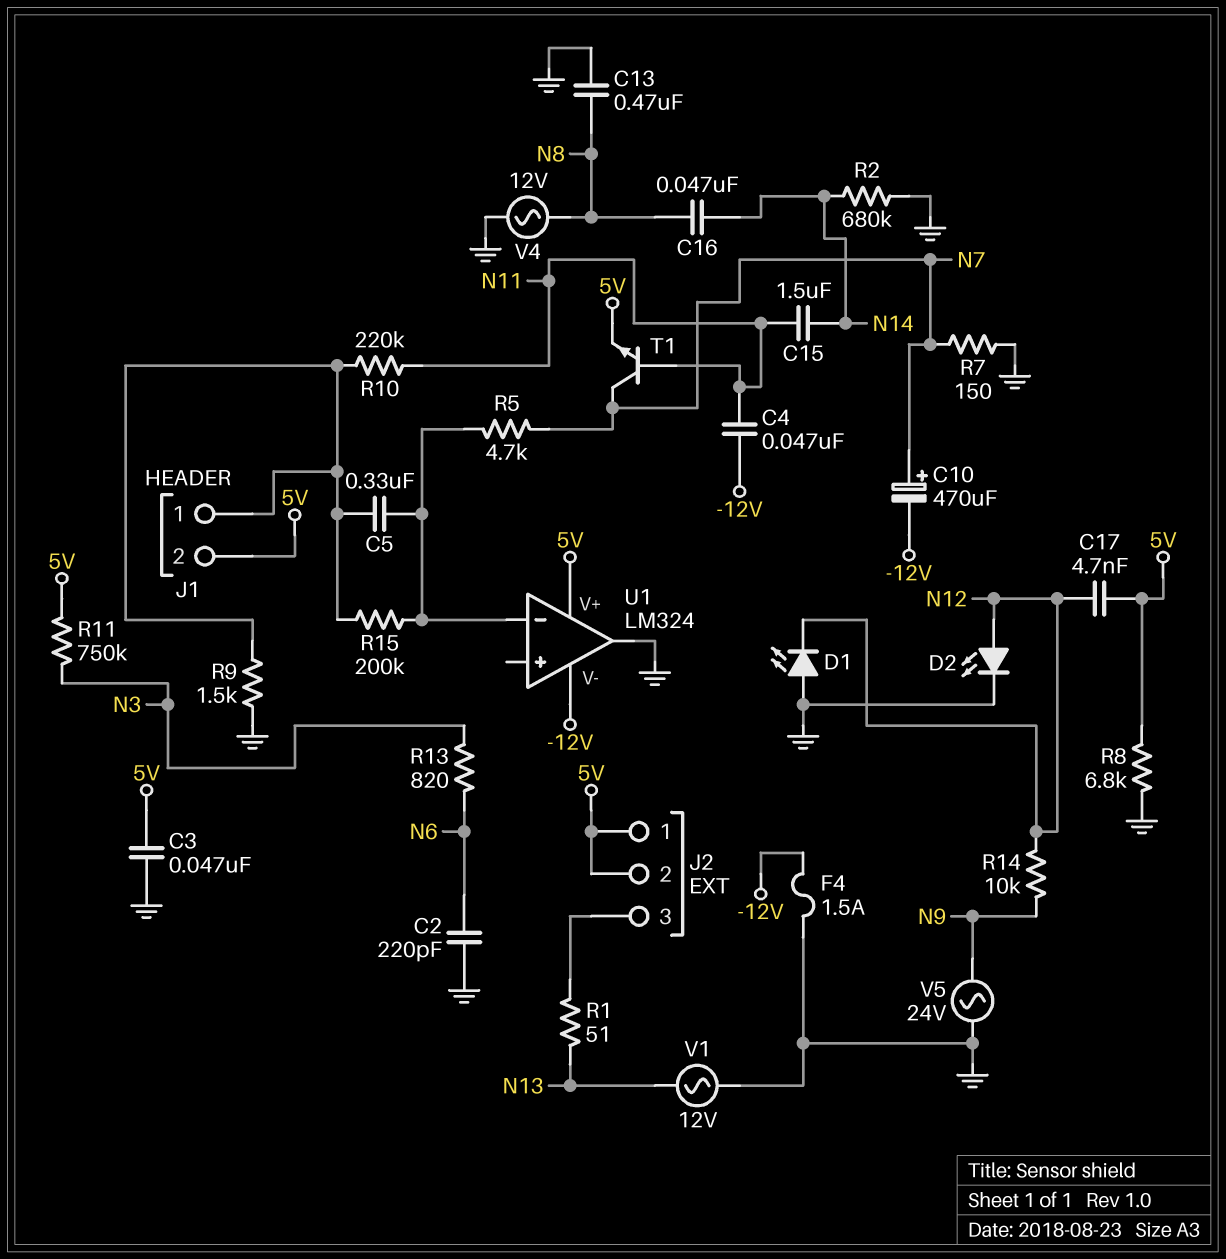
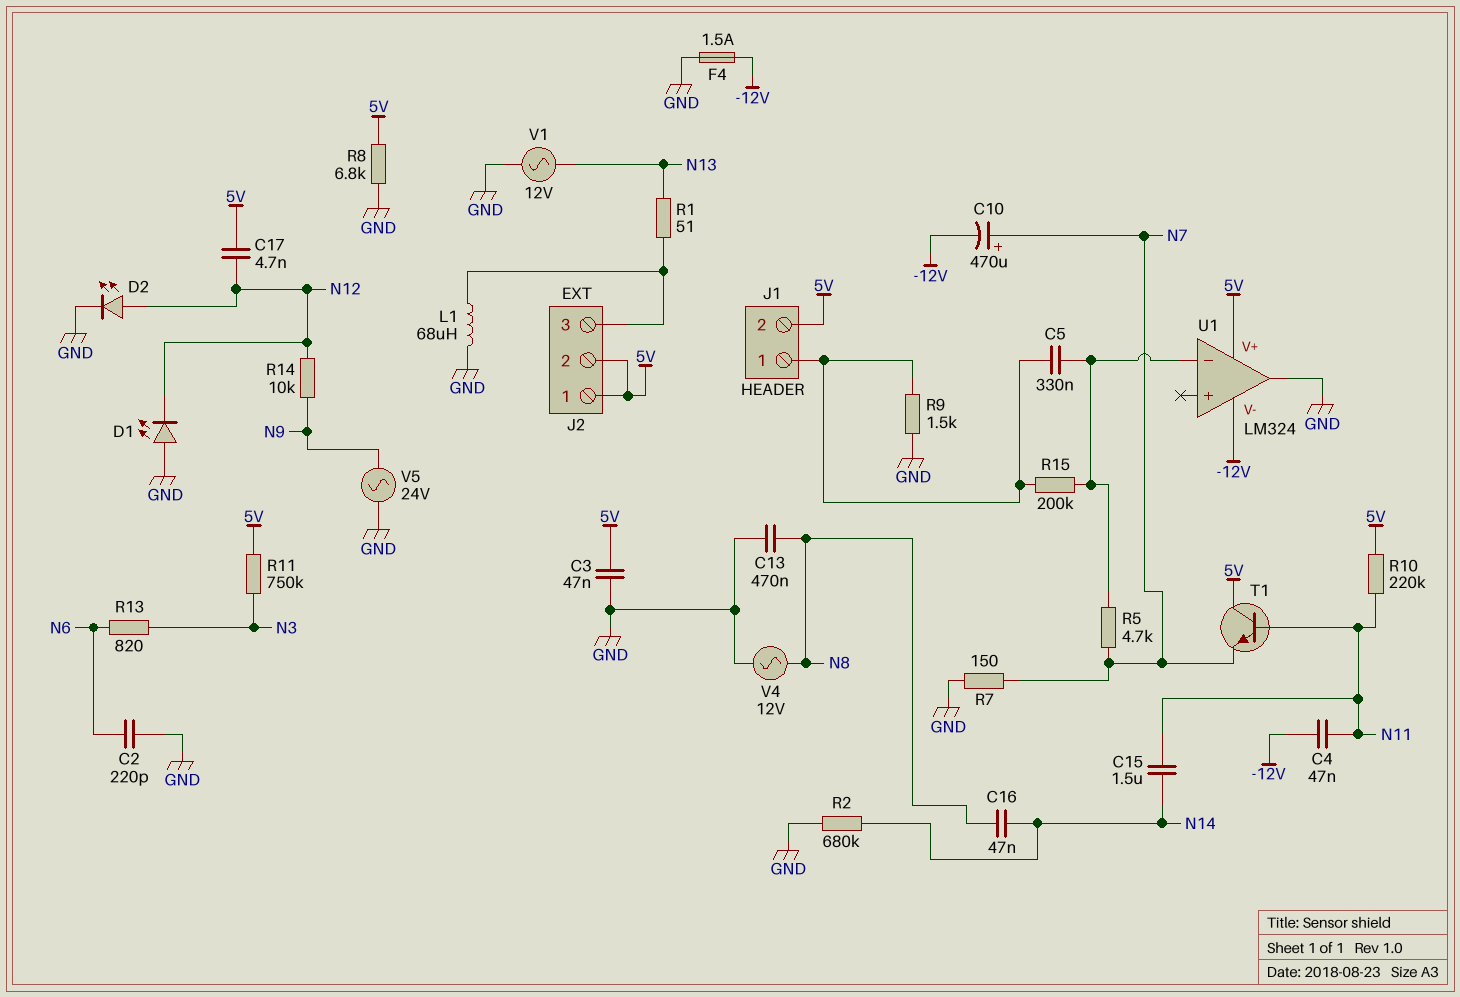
L1: none -> 68uH (GND, J2/3)
R10: 220k (J1/1, N11) -> 220k (5V, N11)
T1: NPN (B N11, C N7, E 5V) -> NPN (B N11, C 5V, E N7)

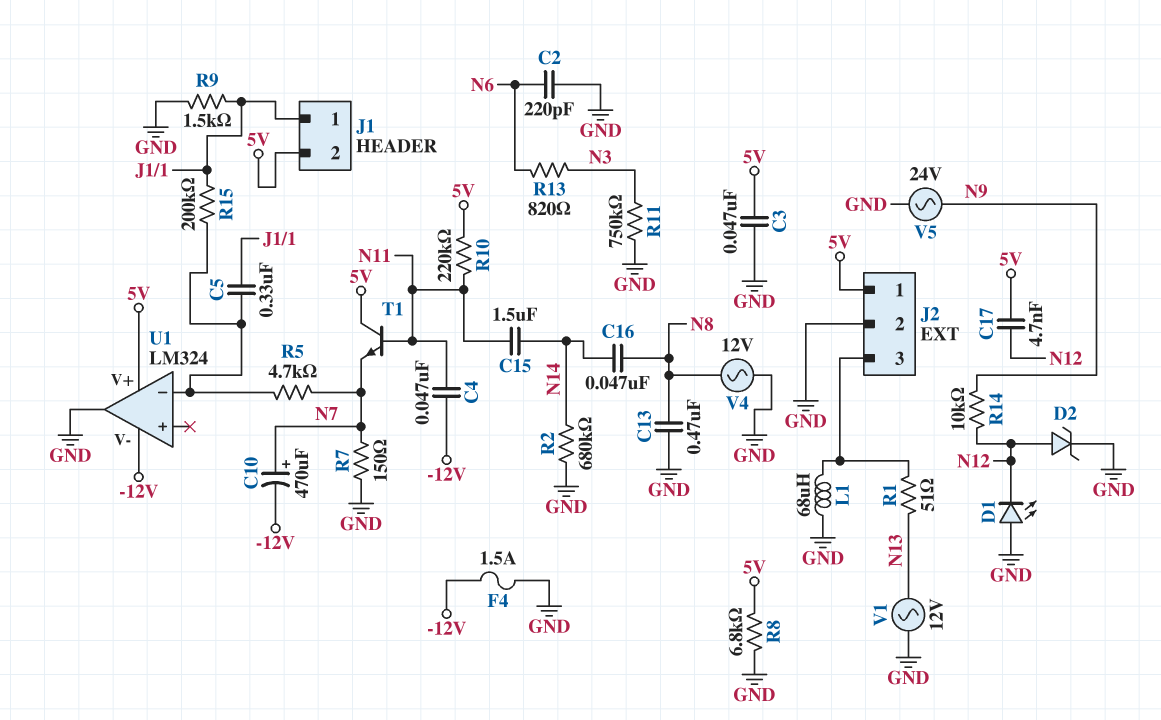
D2: LED (A N12, K GND) -> zener (A N12, K GND)
J2 pin 2: 5V -> GND
R11: 750k (5V, N3) -> 750k (GND, N3)

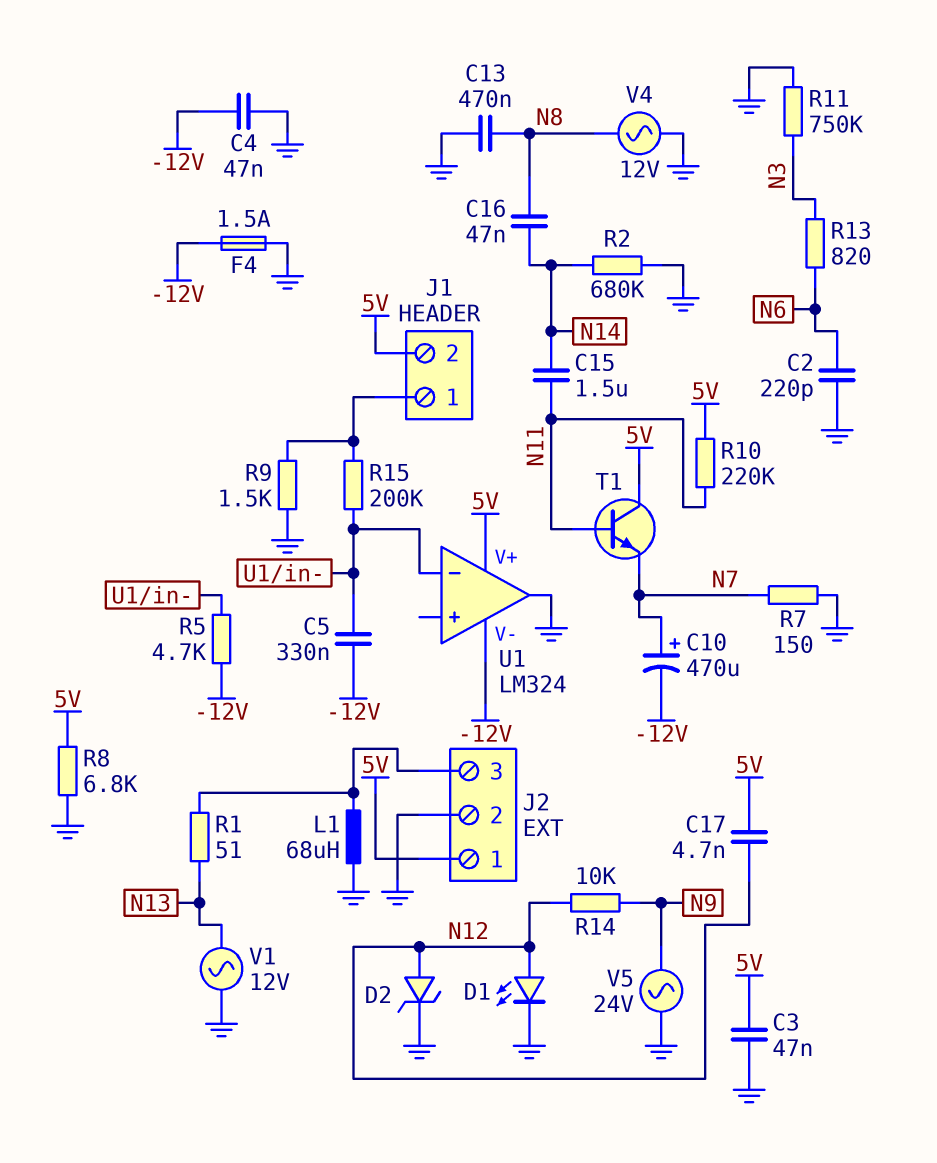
C4: 47nF (-12V, N11) -> 47nF (-12V, GND)
C5: 330nF (J1/1, U1/in-) -> 330nF (-12V, U1/in-)
D1: LED (A GND, K N12) -> LED (A N12, K GND)
R5: 4.7k (N7, U1/in-) -> 4.7k (-12V, U1/in-)

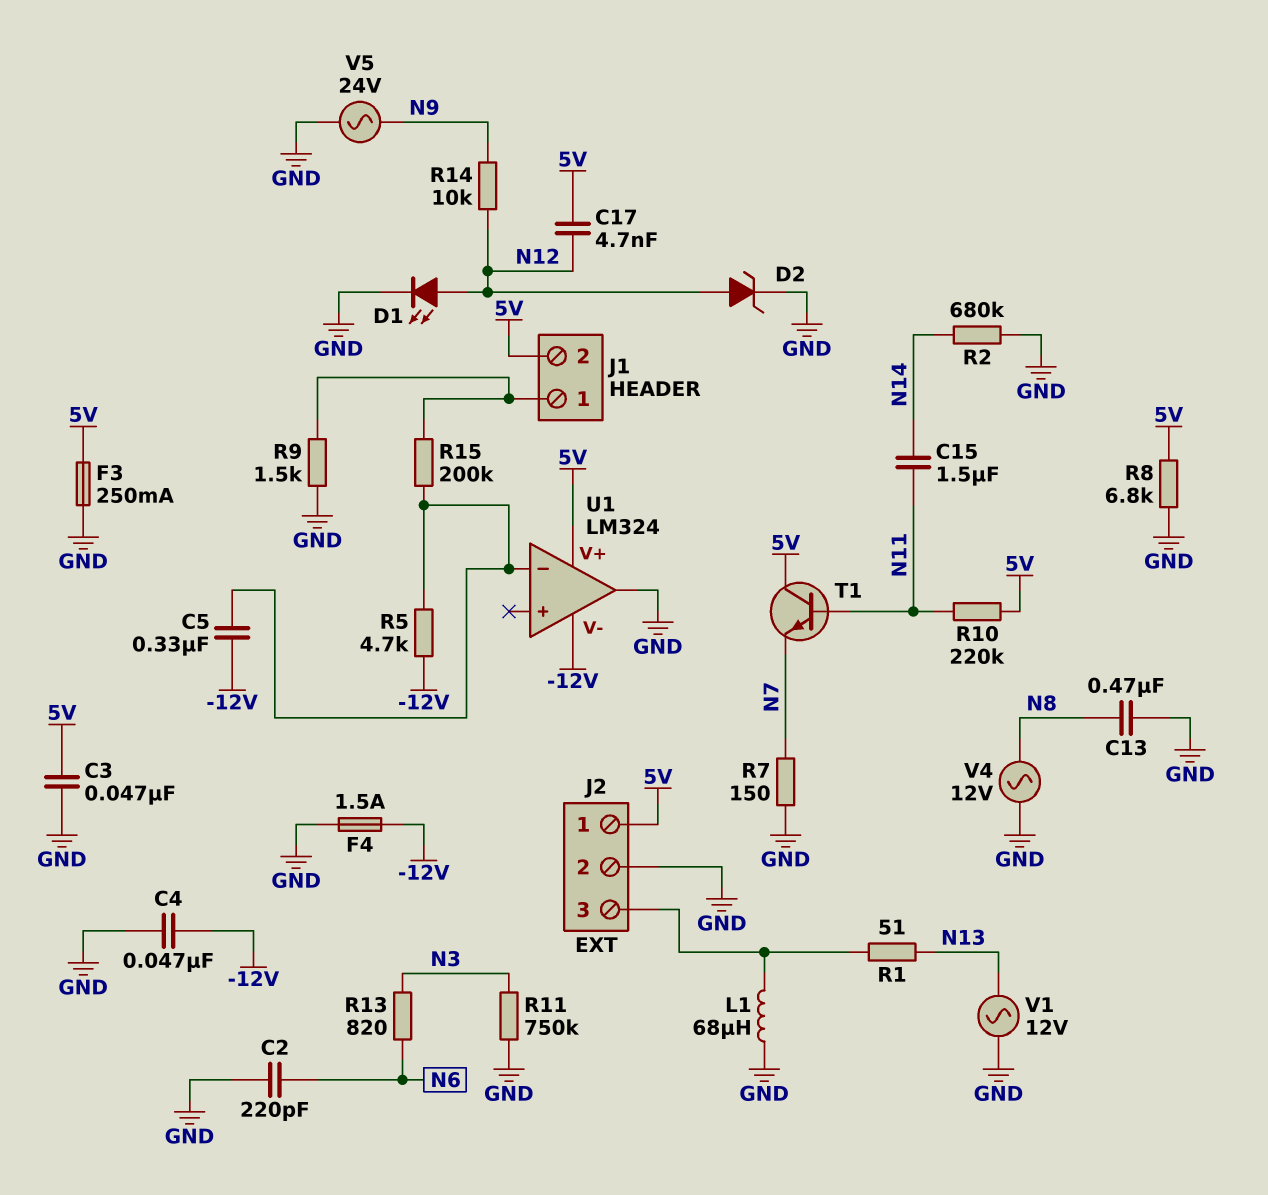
C10: 470uF (plus N7, minus -12V) -> none
C16: 47nF (N8, N14) -> none
F3: none -> 250mA (5V, GND)

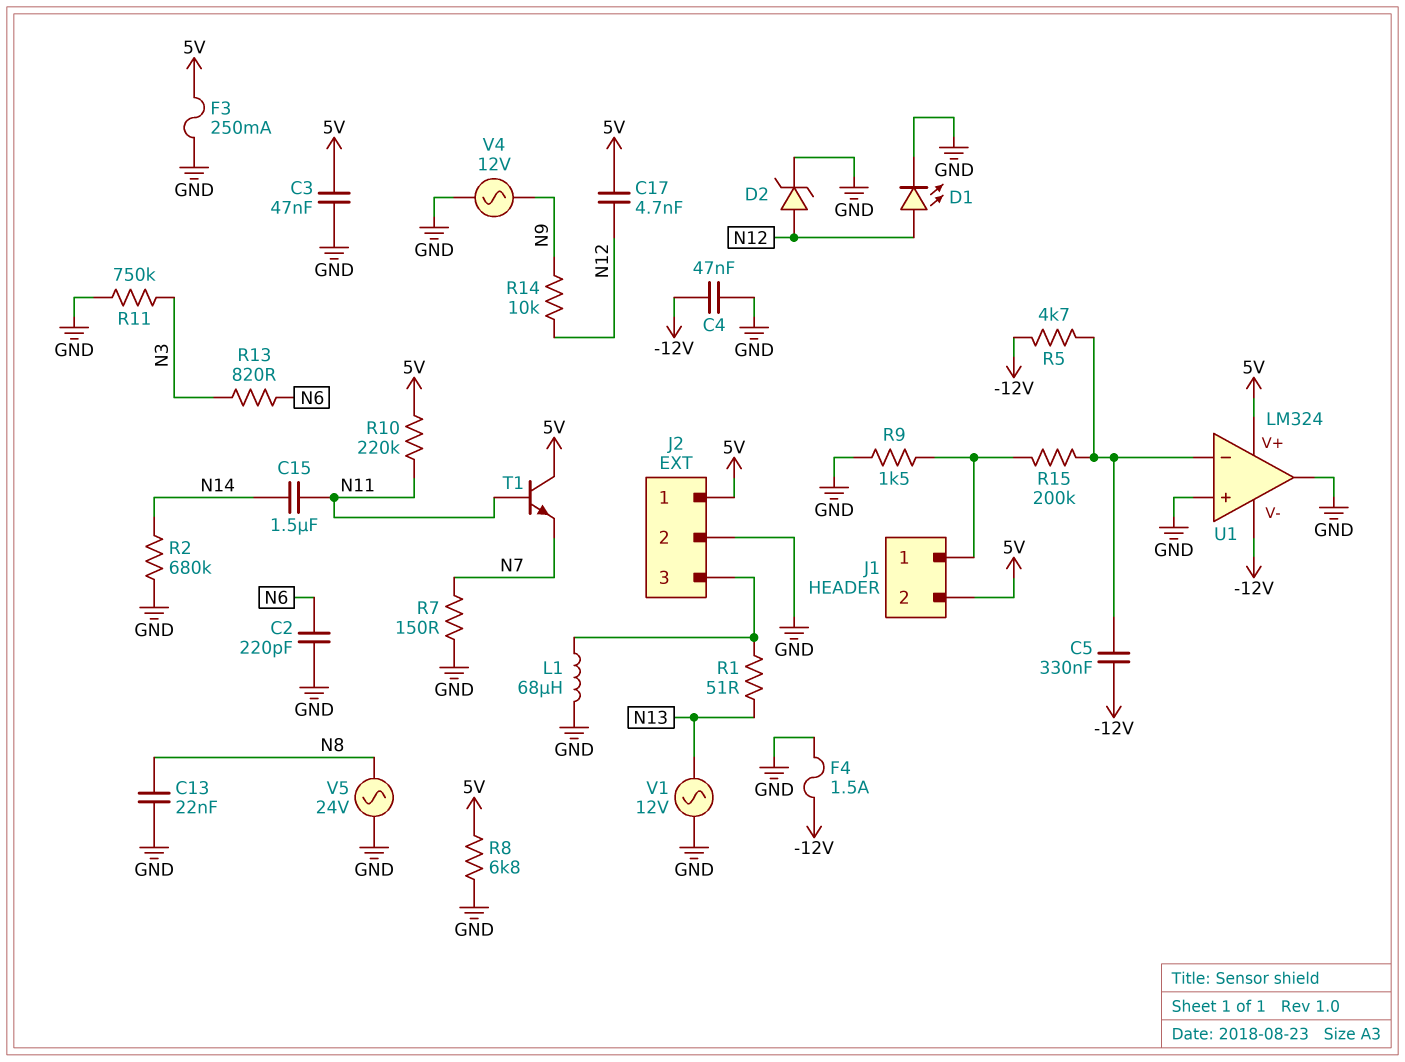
C13: 470nF (GND, N8) -> 22nF (GND, N8)
U1 pin in+: none -> GND
V4: AC 12V (GND, N8) -> AC 12V (GND, N9)
V5: AC 24V (GND, N9) -> AC 24V (GND, N8)

